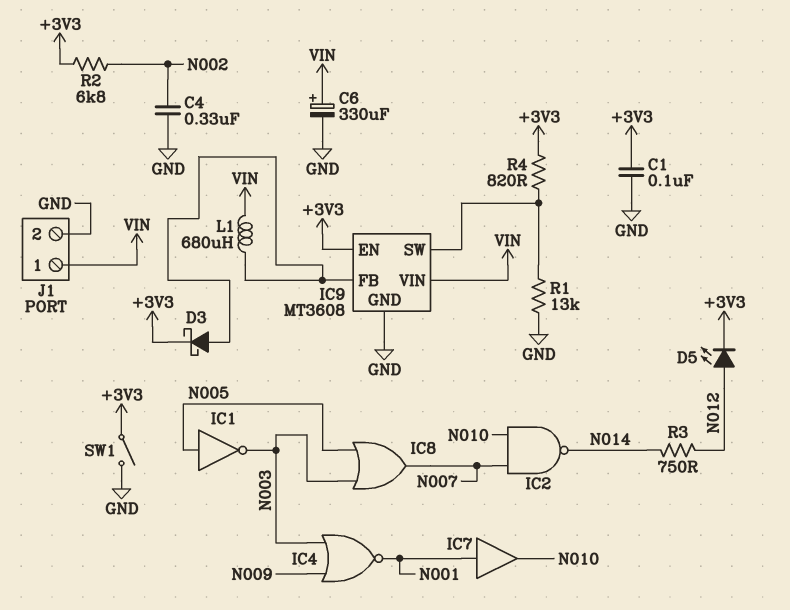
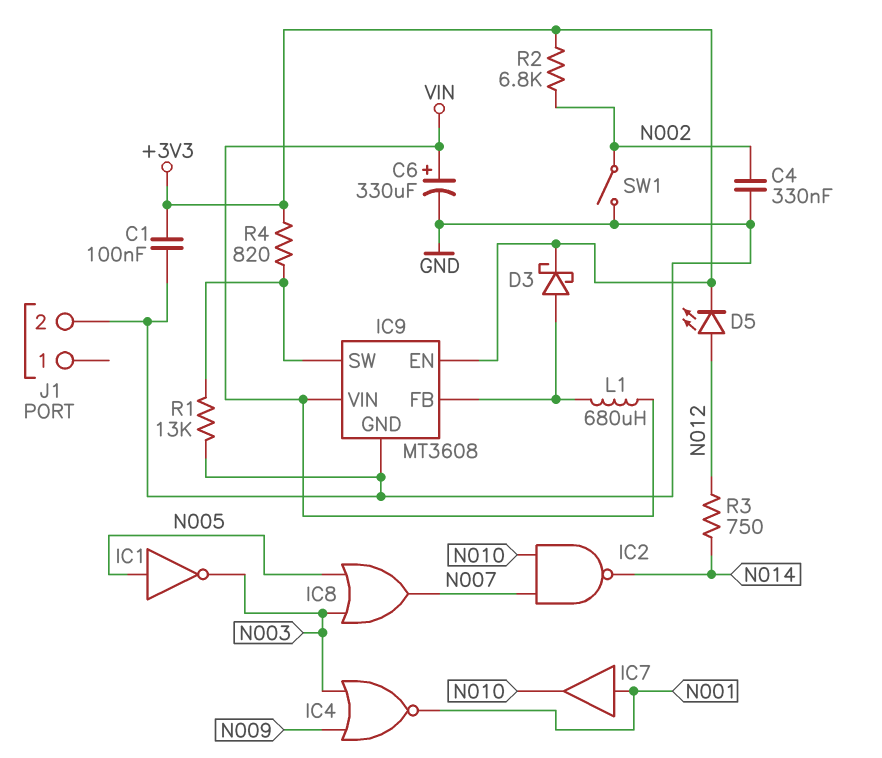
J1 pin 1: VIN -> none
SW1: switch (+3V3, GND) -> switch (GND, N002)

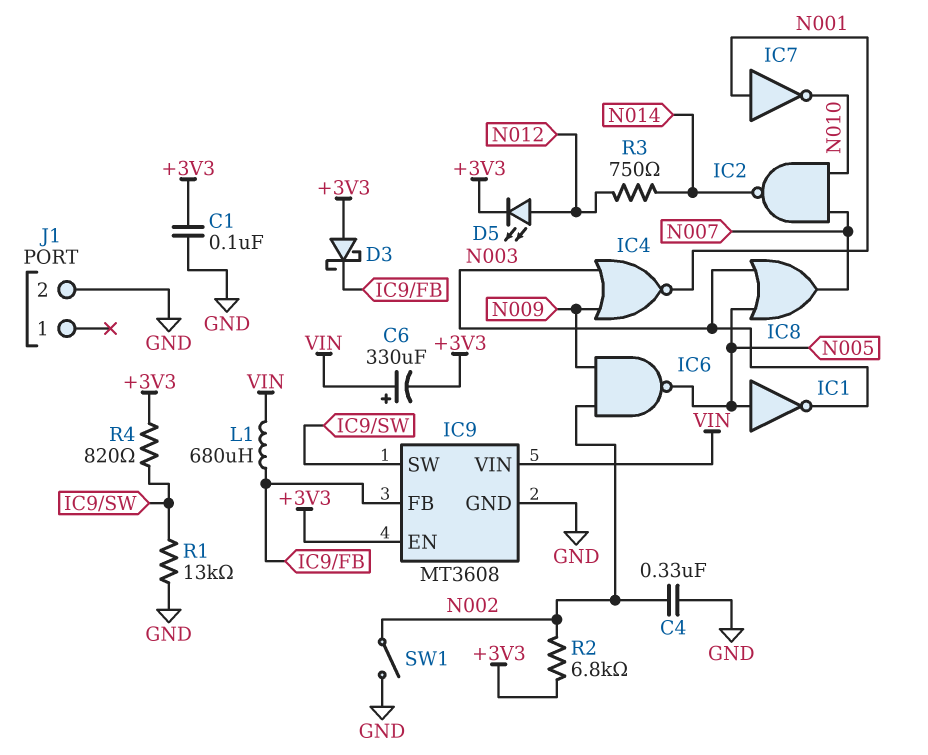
C6: 330uF (plus VIN, minus GND) -> 330uF (plus VIN, minus +3V3)
D3: schottky (A IC9/FB, K +3V3) -> schottky (A +3V3, K IC9/FB)
IC6: none -> NAND (in N002, in N009, out N005)
IC7: buffer (in N001, out N010) -> NOT (in N001, out N010)

